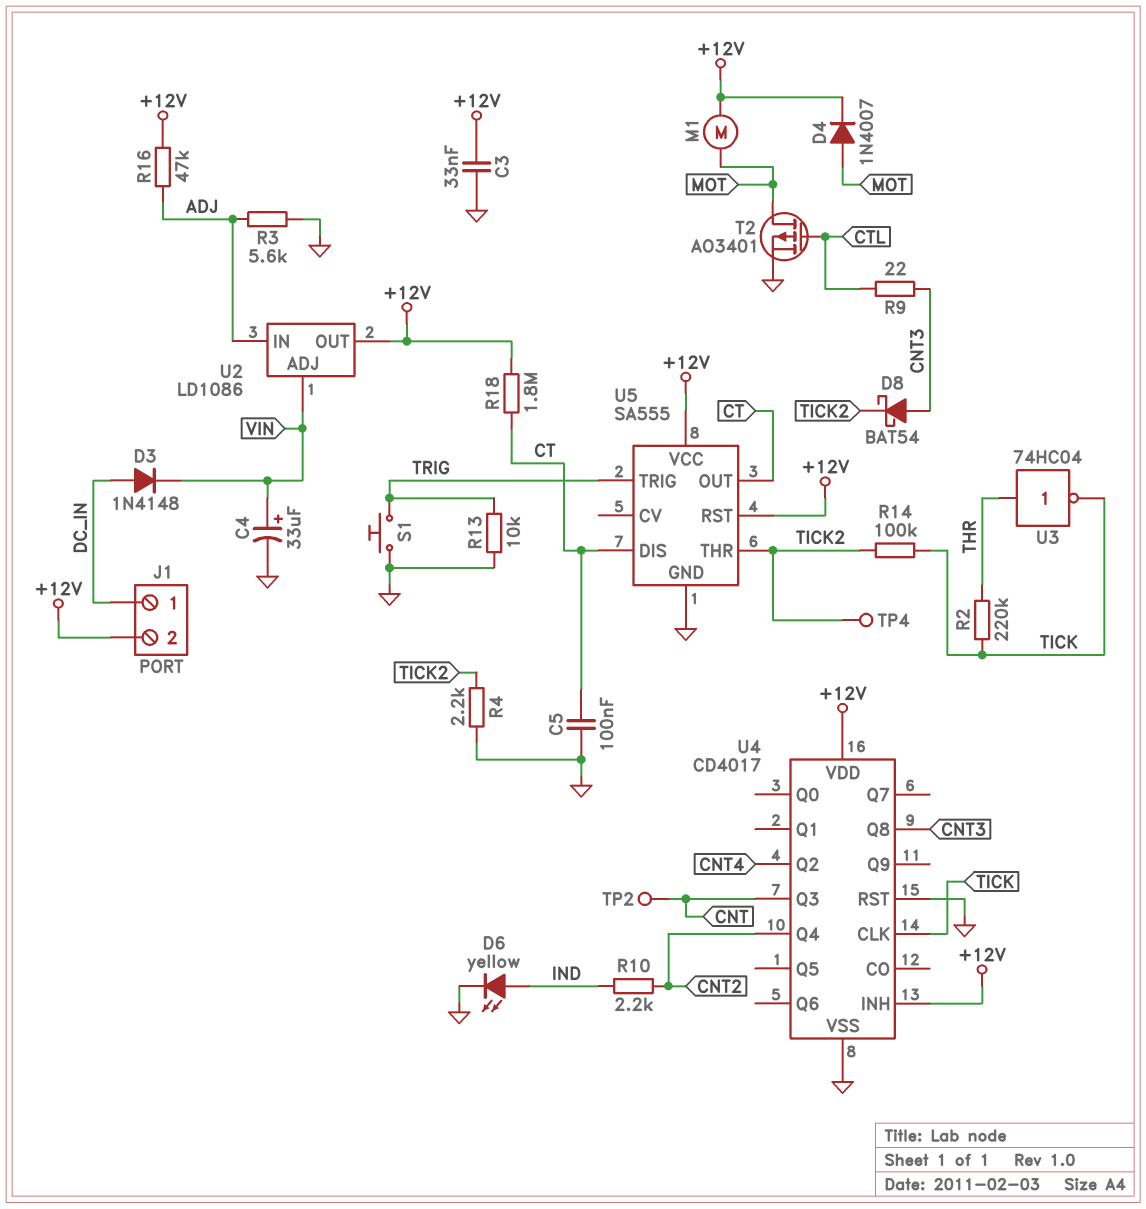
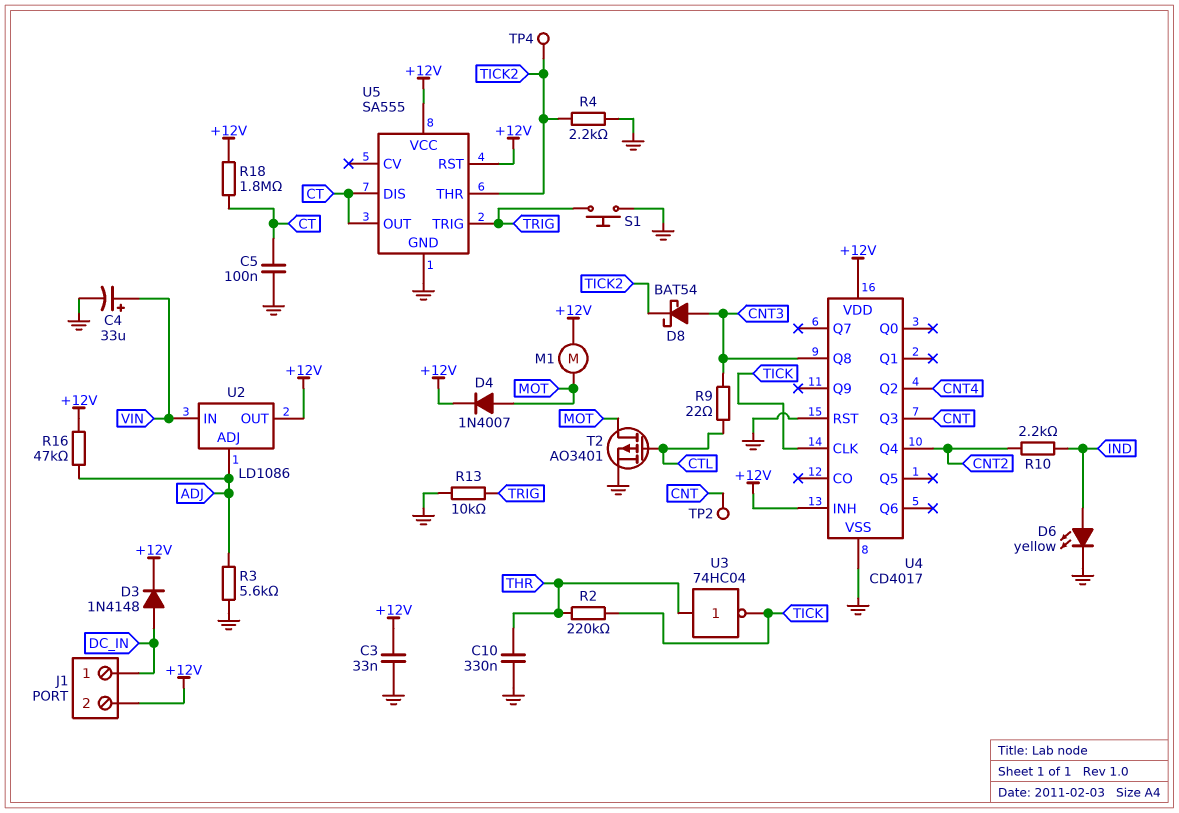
C10: none -> 330nF (GND, THR)
D3: diode 1N4148 (A DC_IN, K VIN) -> diode 1N4148 (A DC_IN, K +12V)
R14: 100k (TICK, TICK2) -> none
U2 pin ADJ: VIN -> ADJ
U2 pin IN: ADJ -> VIN

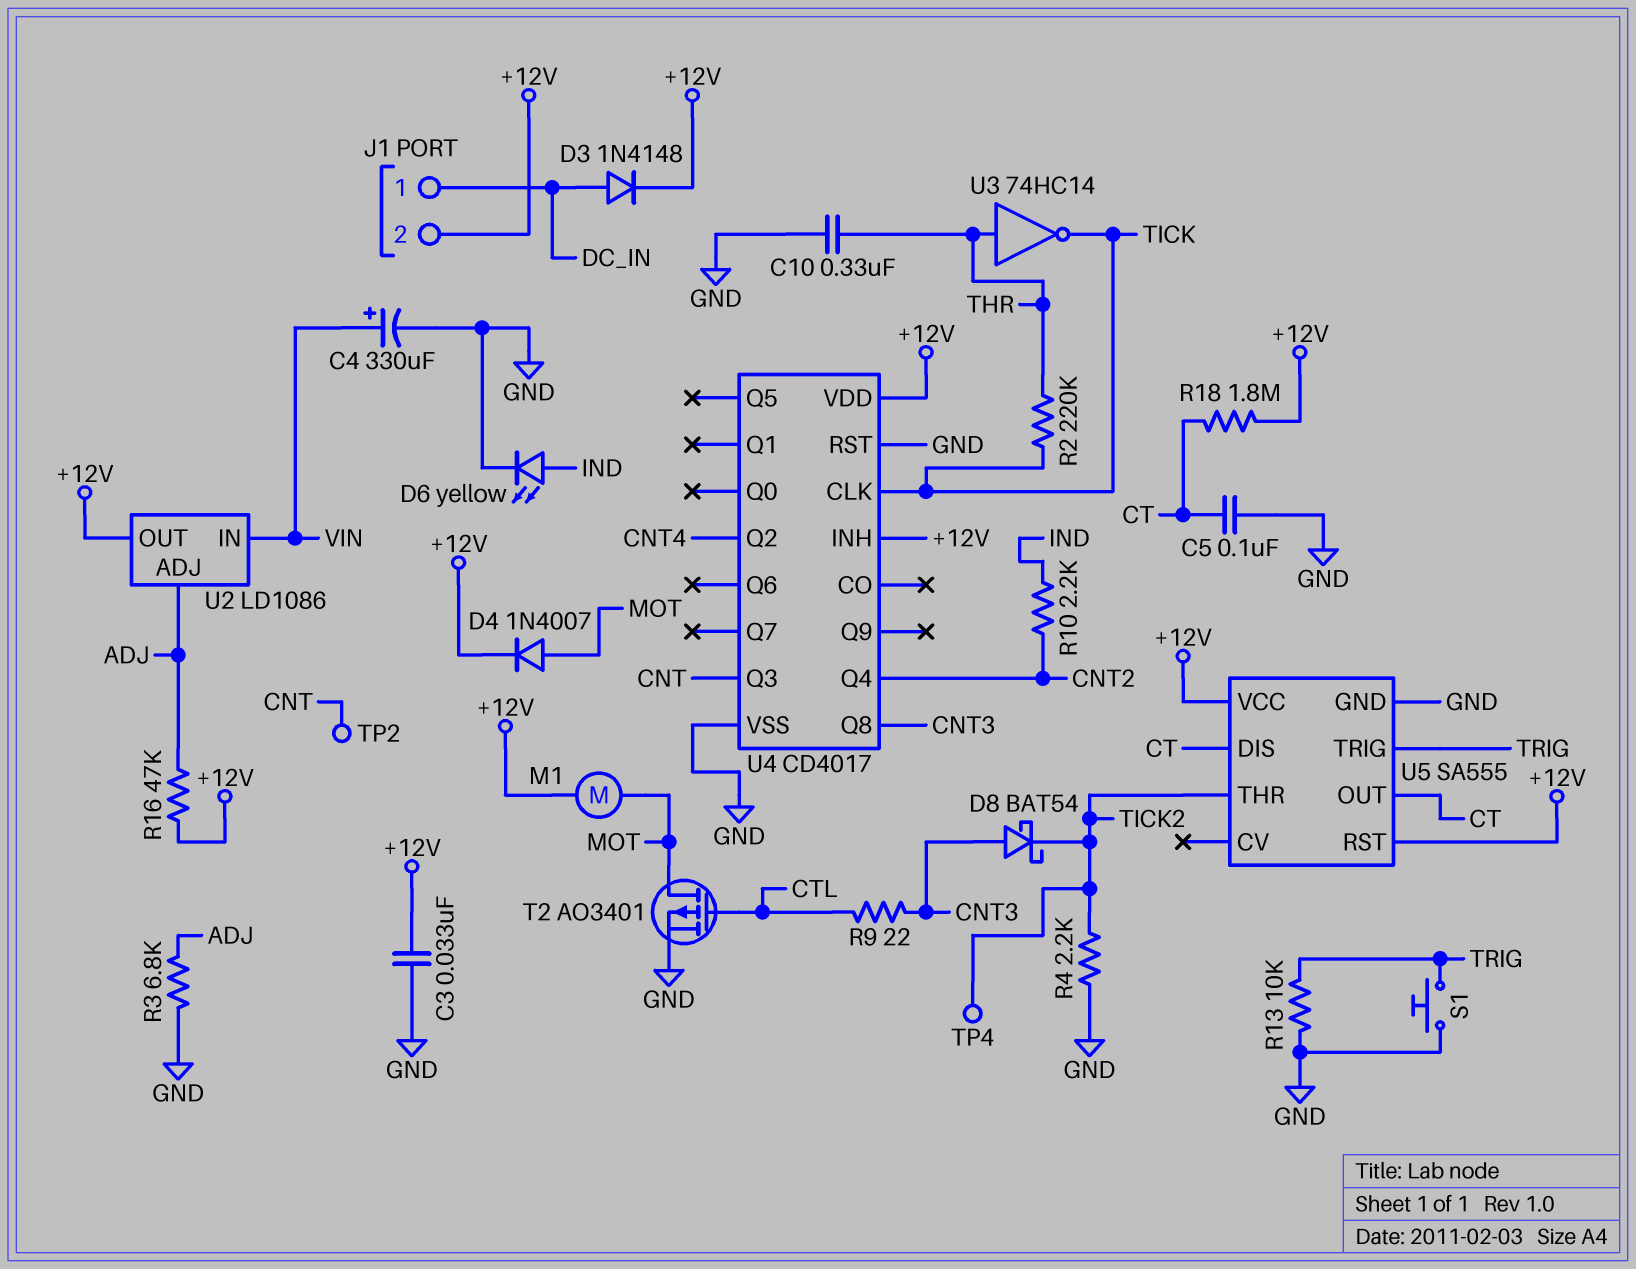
C4: 33uF (plus VIN, minus GND) -> 330uF (plus VIN, minus GND)
R3: 5.6k (ADJ, GND) -> 6.8k (ADJ, GND)
U3: NOT 74HC04 (in THR, out TICK) -> NOT 74HC14 (in THR, out TICK)

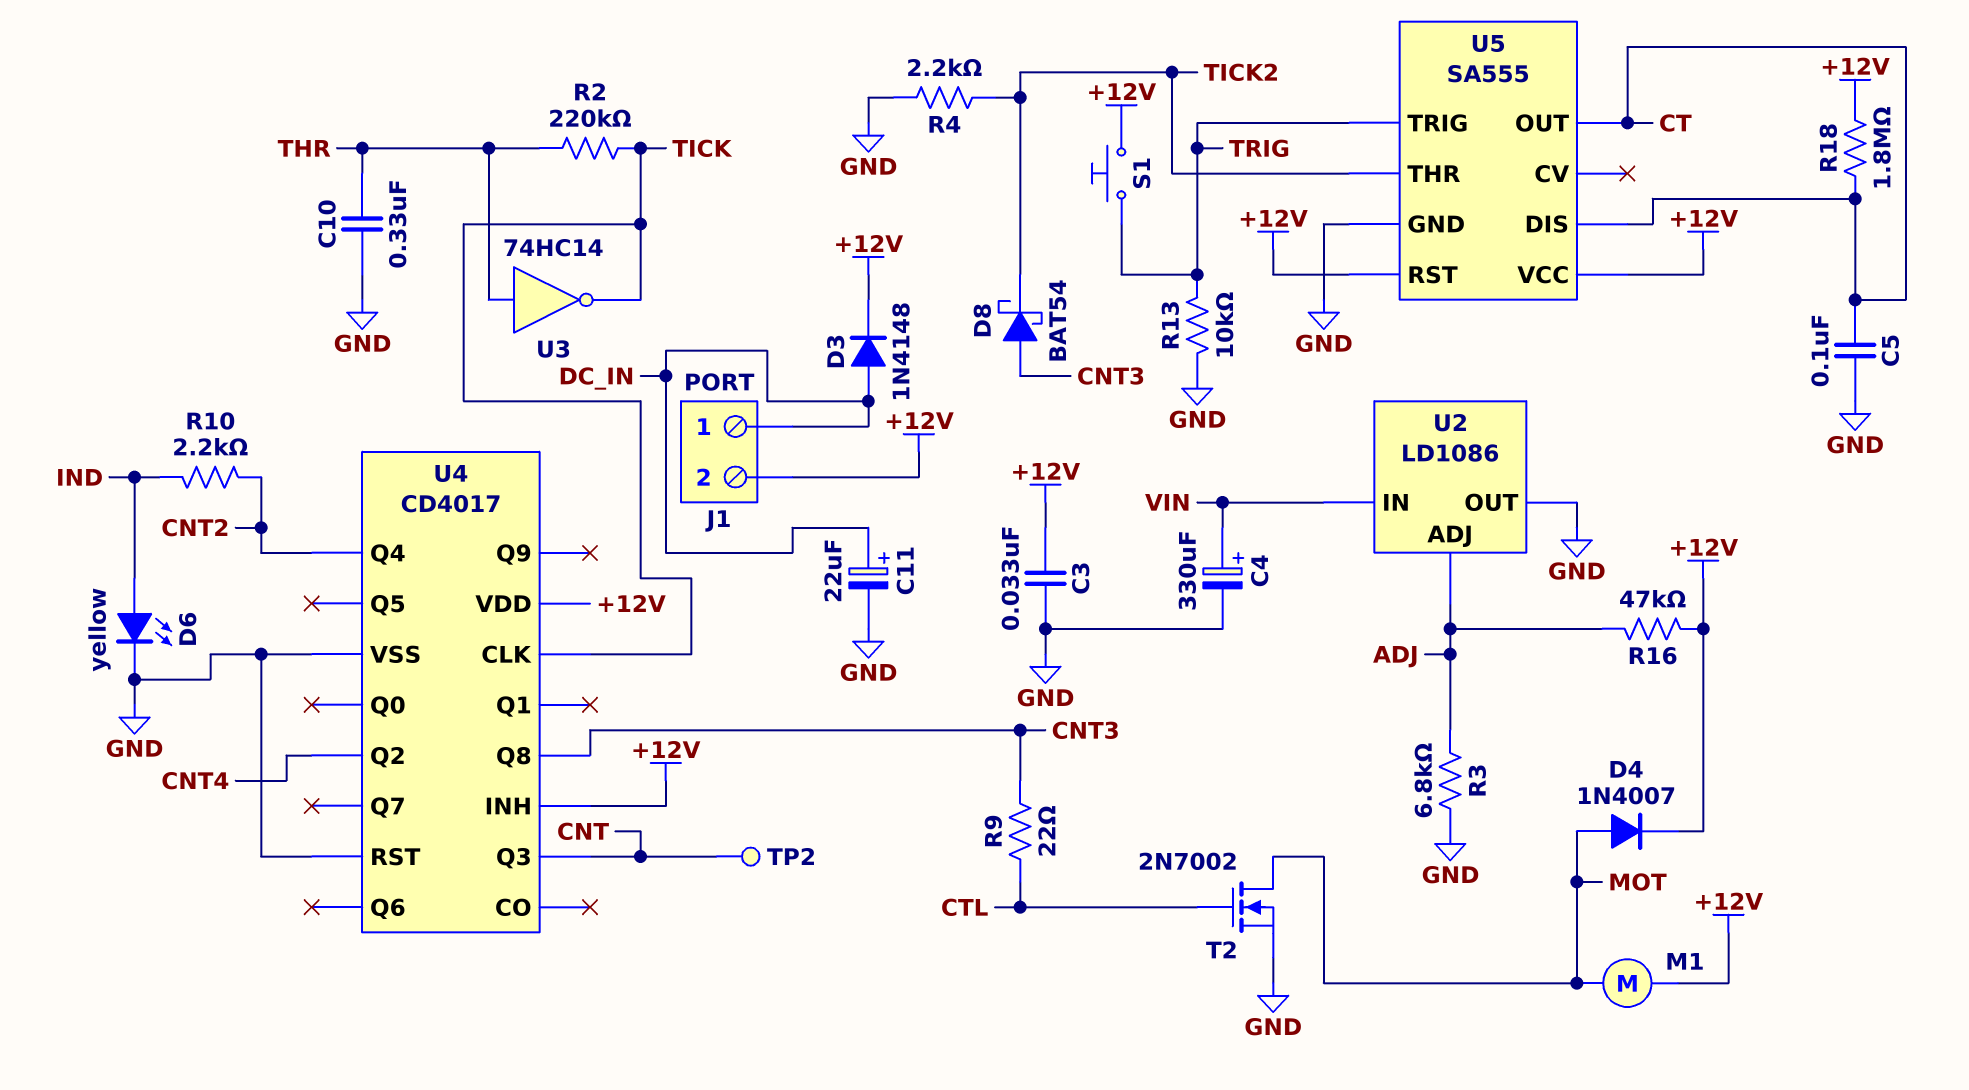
C11: none -> 22uF (plus DC_IN, minus GND)
S1: button (GND, TRIG) -> button (+12V, TRIG)
T2: PMOS AO3401 (G CTL, D MOT, S GND) -> NMOS 2N7002 (G CTL, D MOT, S GND)
TP4: test point (TICK2) -> none
U2 pin OUT: +12V -> GND

